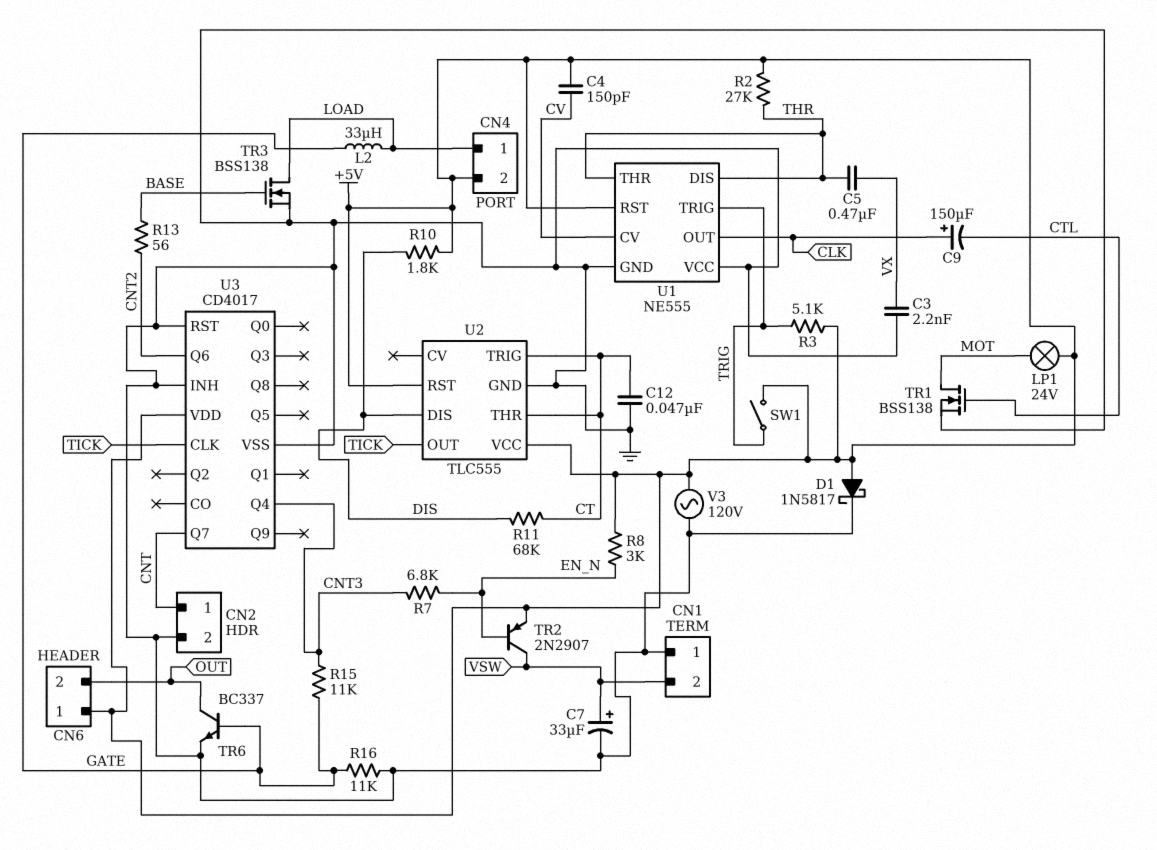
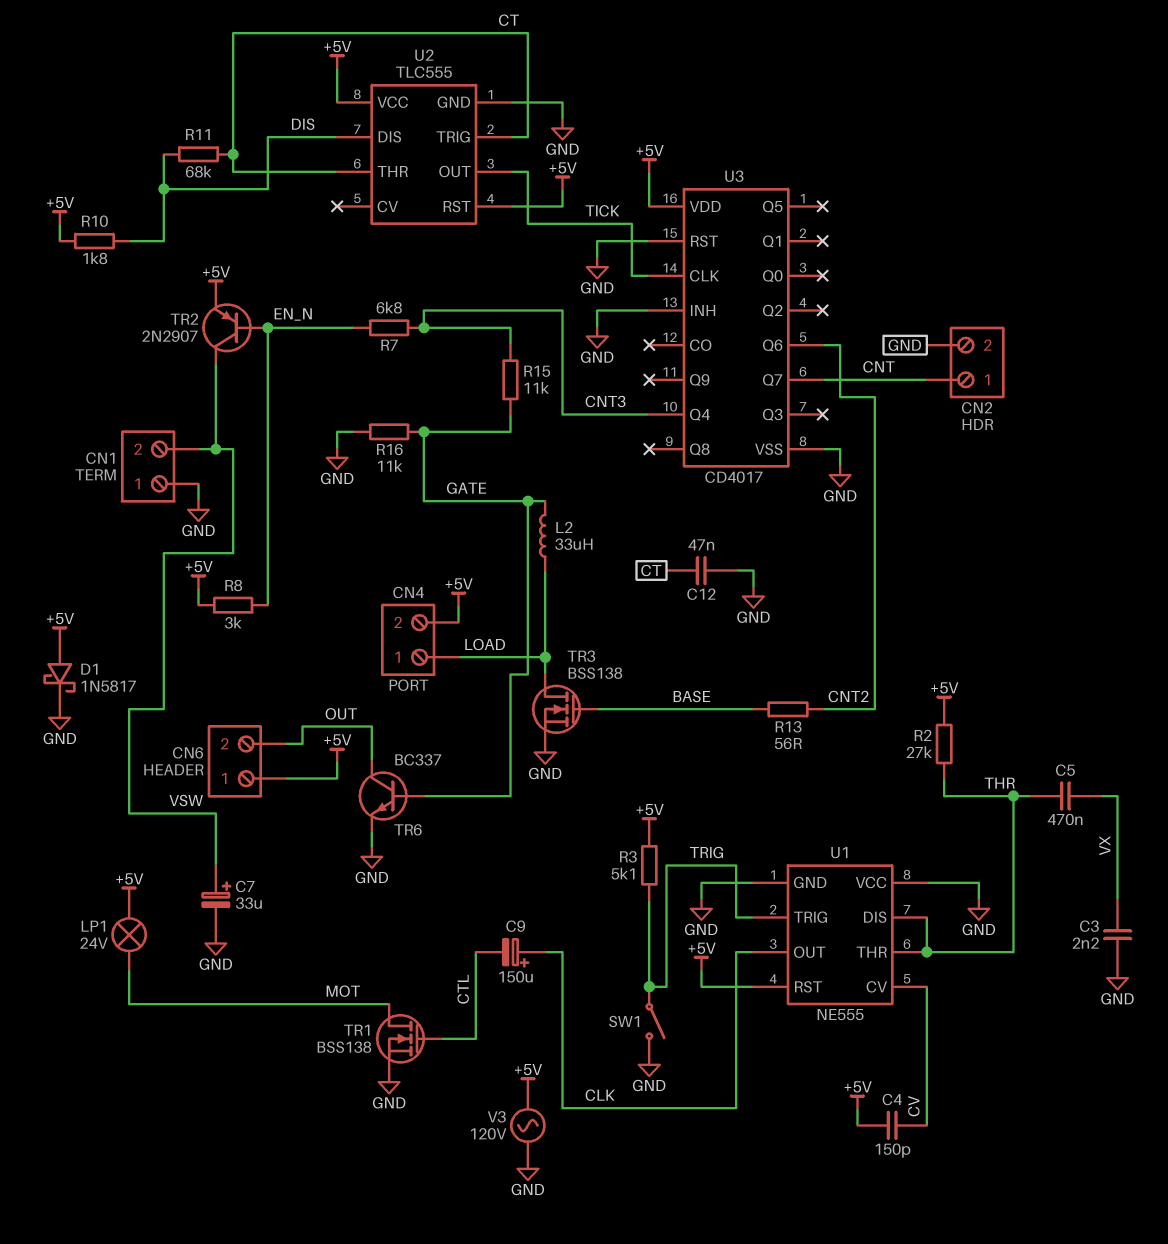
SW1: switch (+5V, TRIG) -> switch (GND, TRIG)

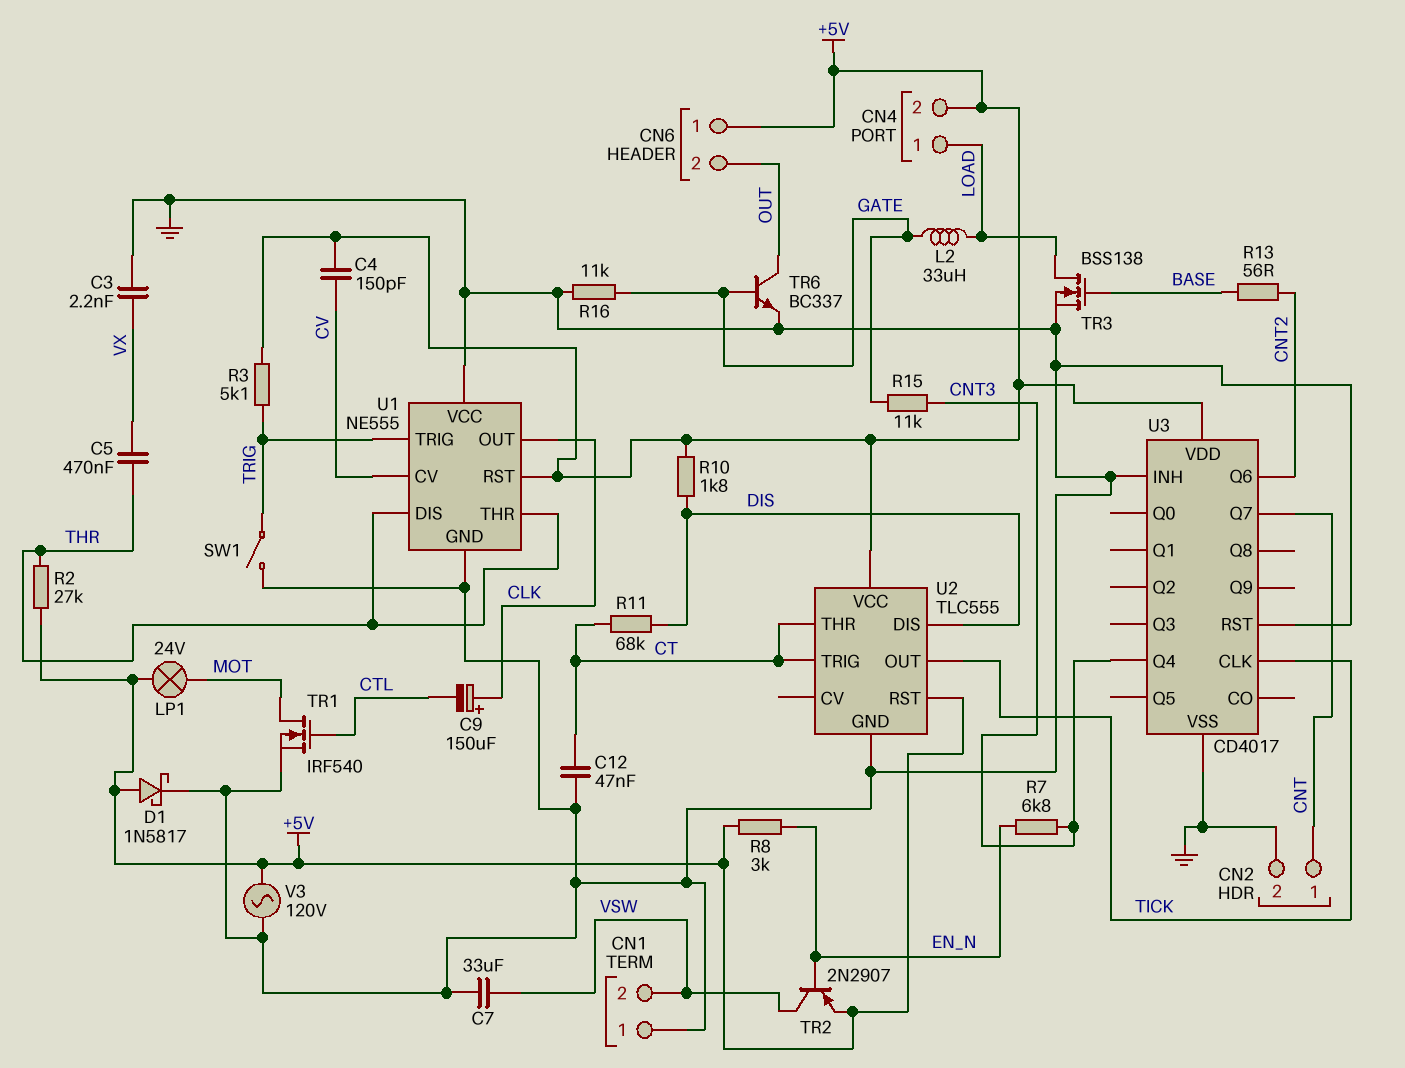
C7: 33uF (plus VSW, minus GND) -> 33uF (GND, VSW)
TR1: NMOS BSS138 (G CTL, D MOT, S GND) -> NMOS IRF540 (G CTL, D MOT, S GND)

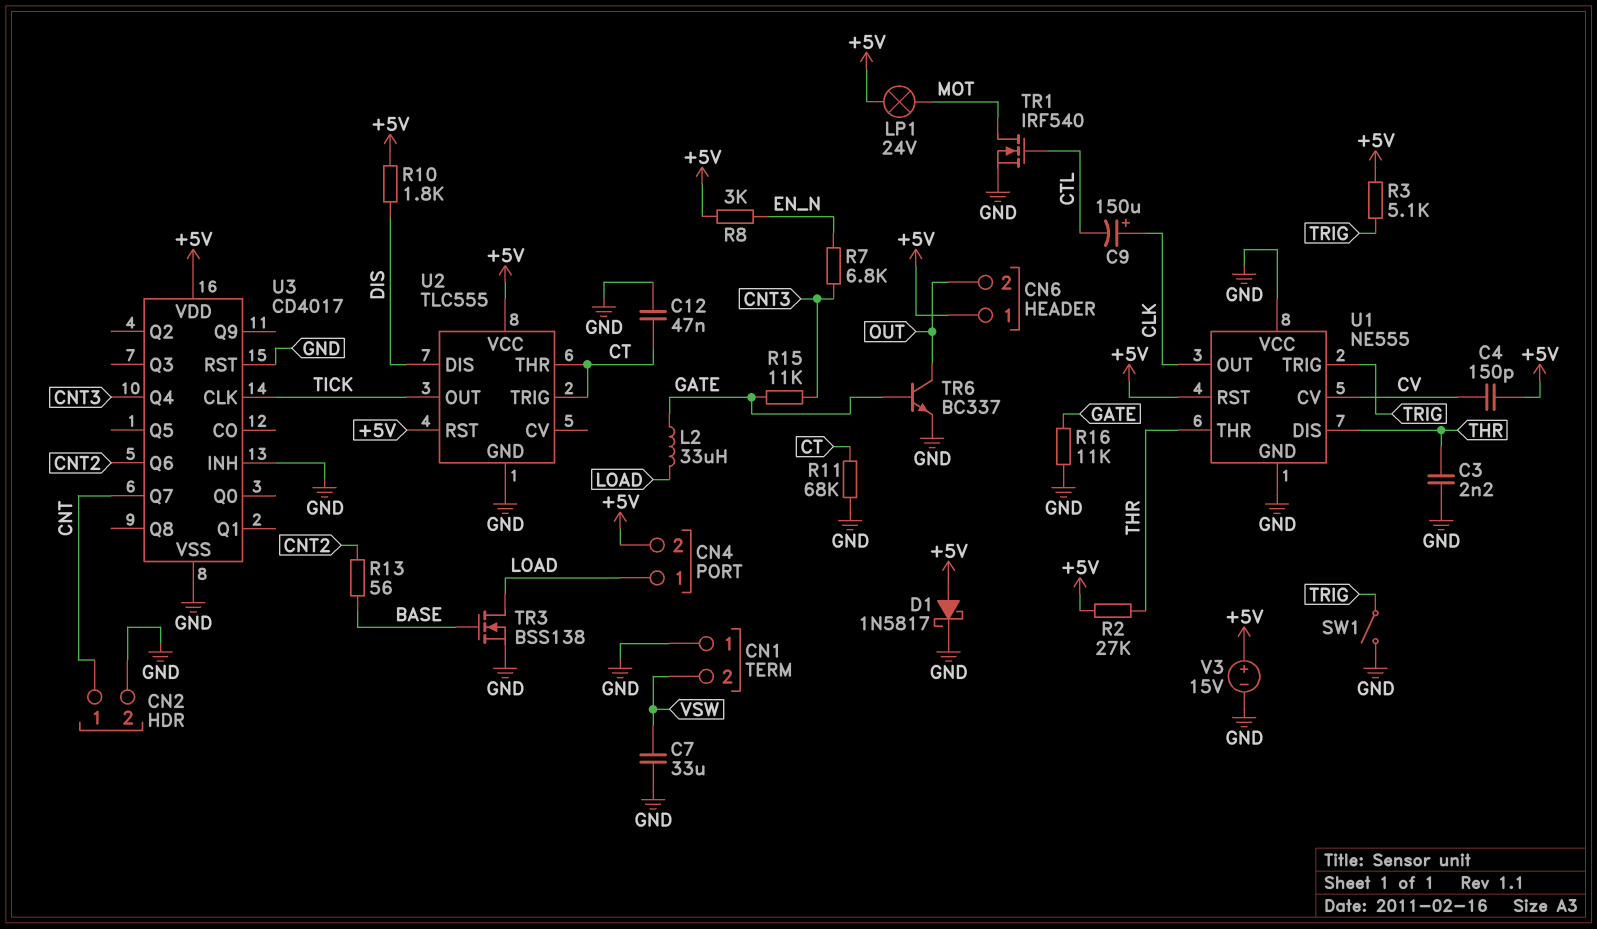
C3: 2.2nF (GND, VX) -> 2.2nF (GND, THR)
C5: 470nF (THR, VX) -> none
R11: 68k (CT, DIS) -> 68k (CT, GND)
TR2: PNP 2N2907 (B EN_N, C VSW, E +5V) -> none
V3: AC 120V (+5V, GND) -> 15V (plus +5V, minus GND)

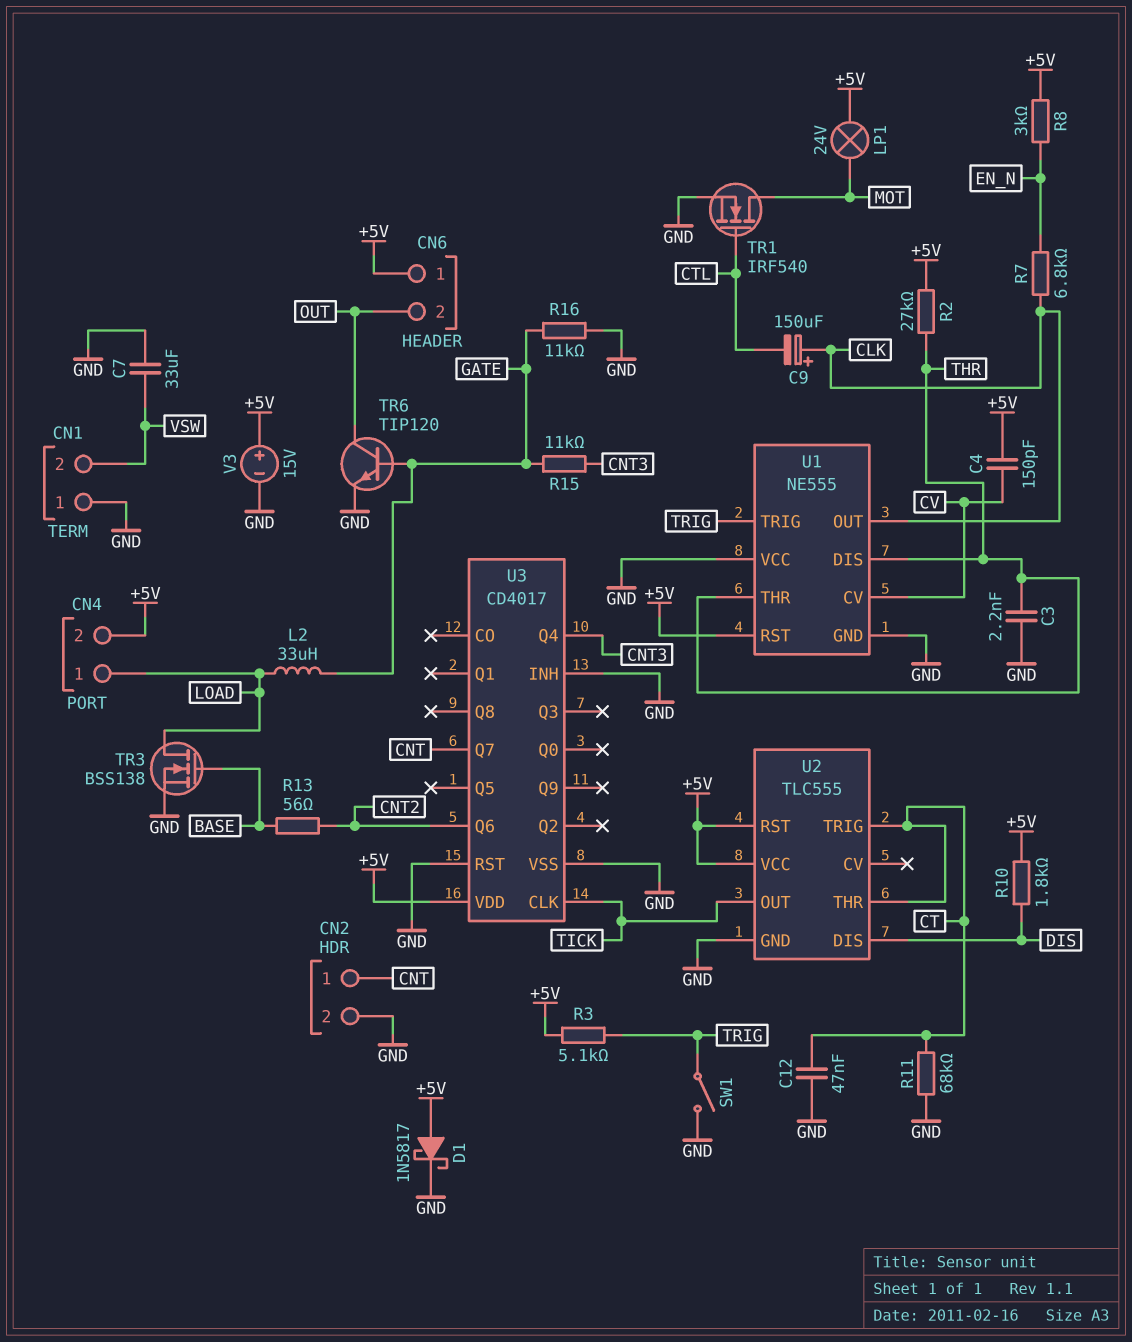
R7: 6.8k (CNT3, EN_N) -> 6.8k (CLK, EN_N)
TR6: NPN BC337 (B GATE, C OUT, E GND) -> NPN TIP120 (B GATE, C OUT, E GND)

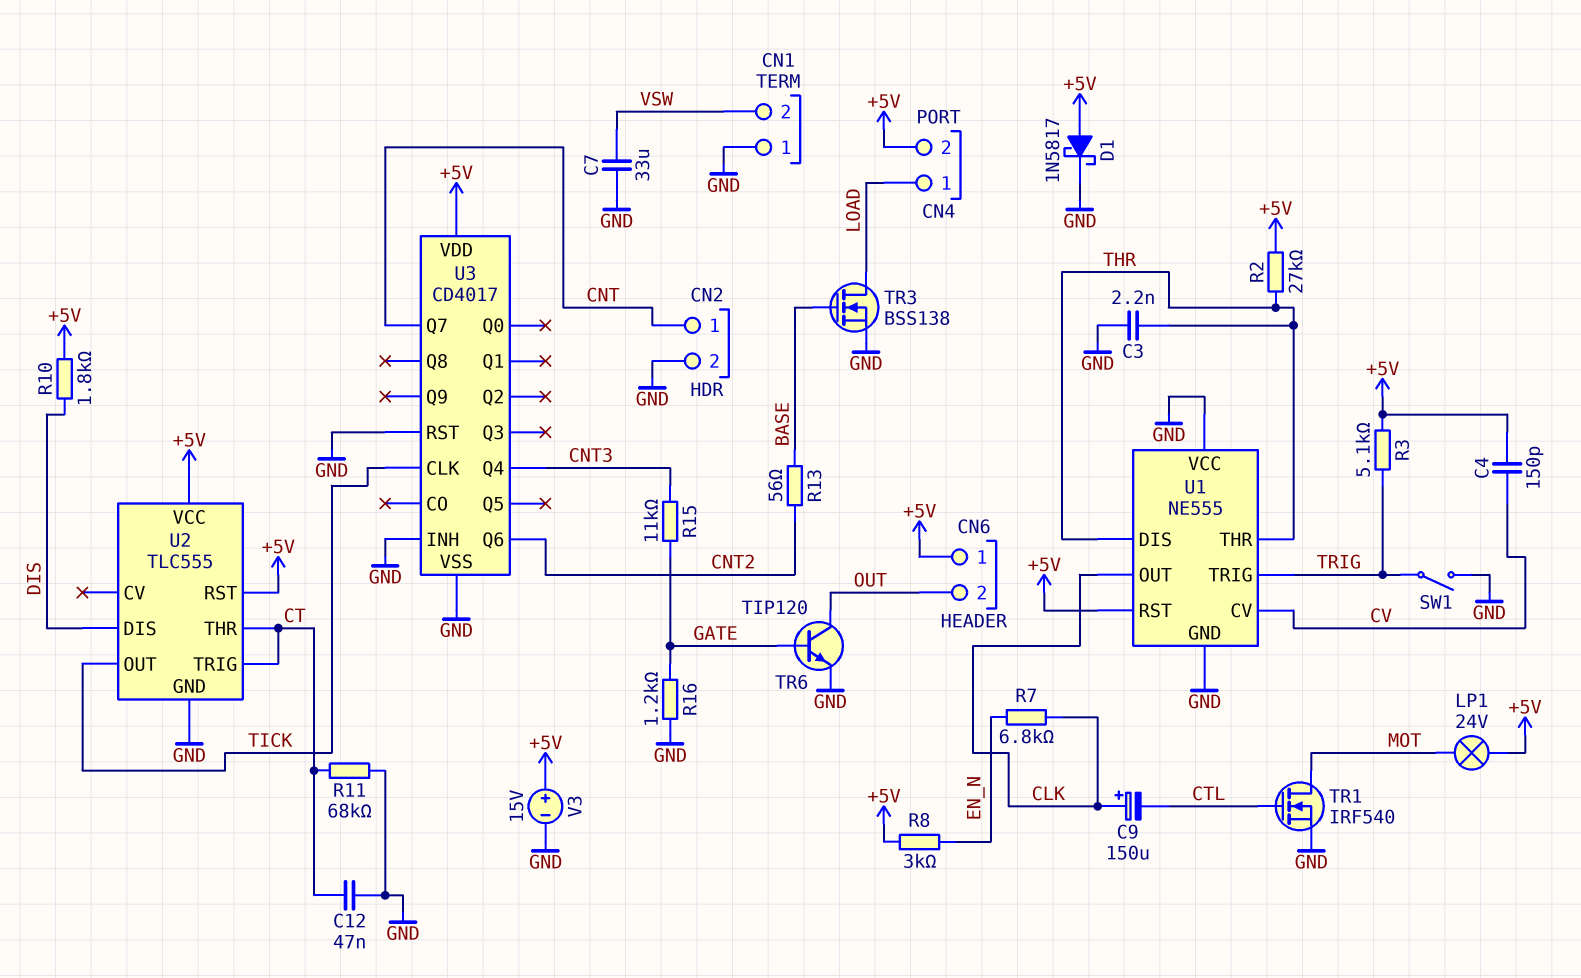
L2: 33uH (GATE, LOAD) -> none
R16: 11k (GATE, GND) -> 1.2k (GATE, GND)

